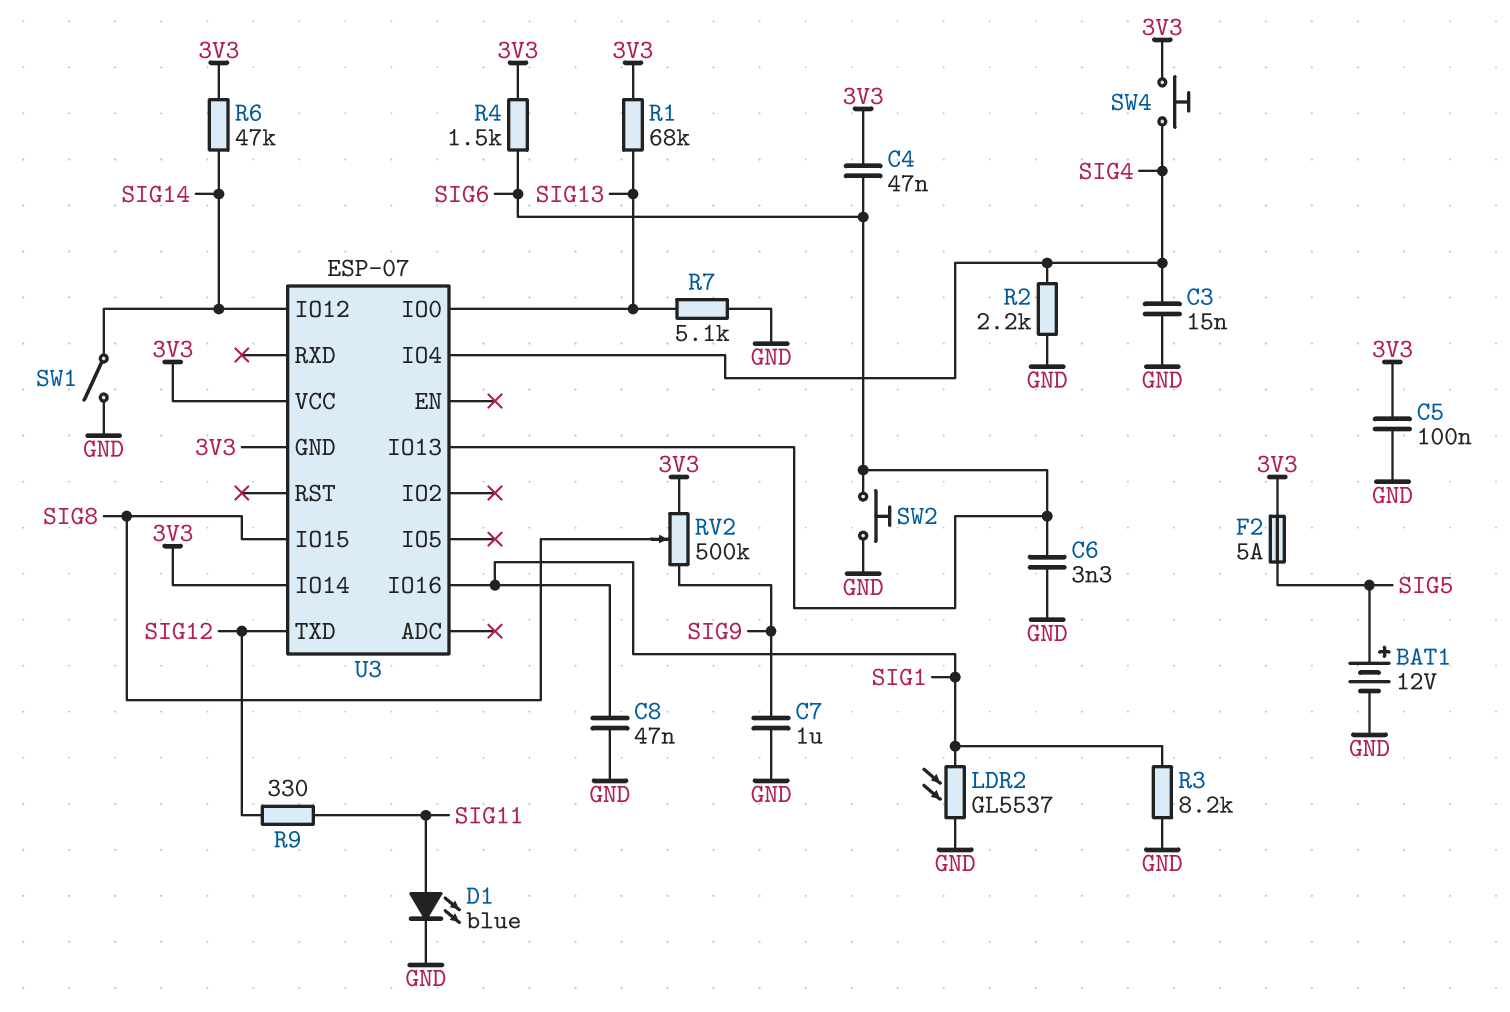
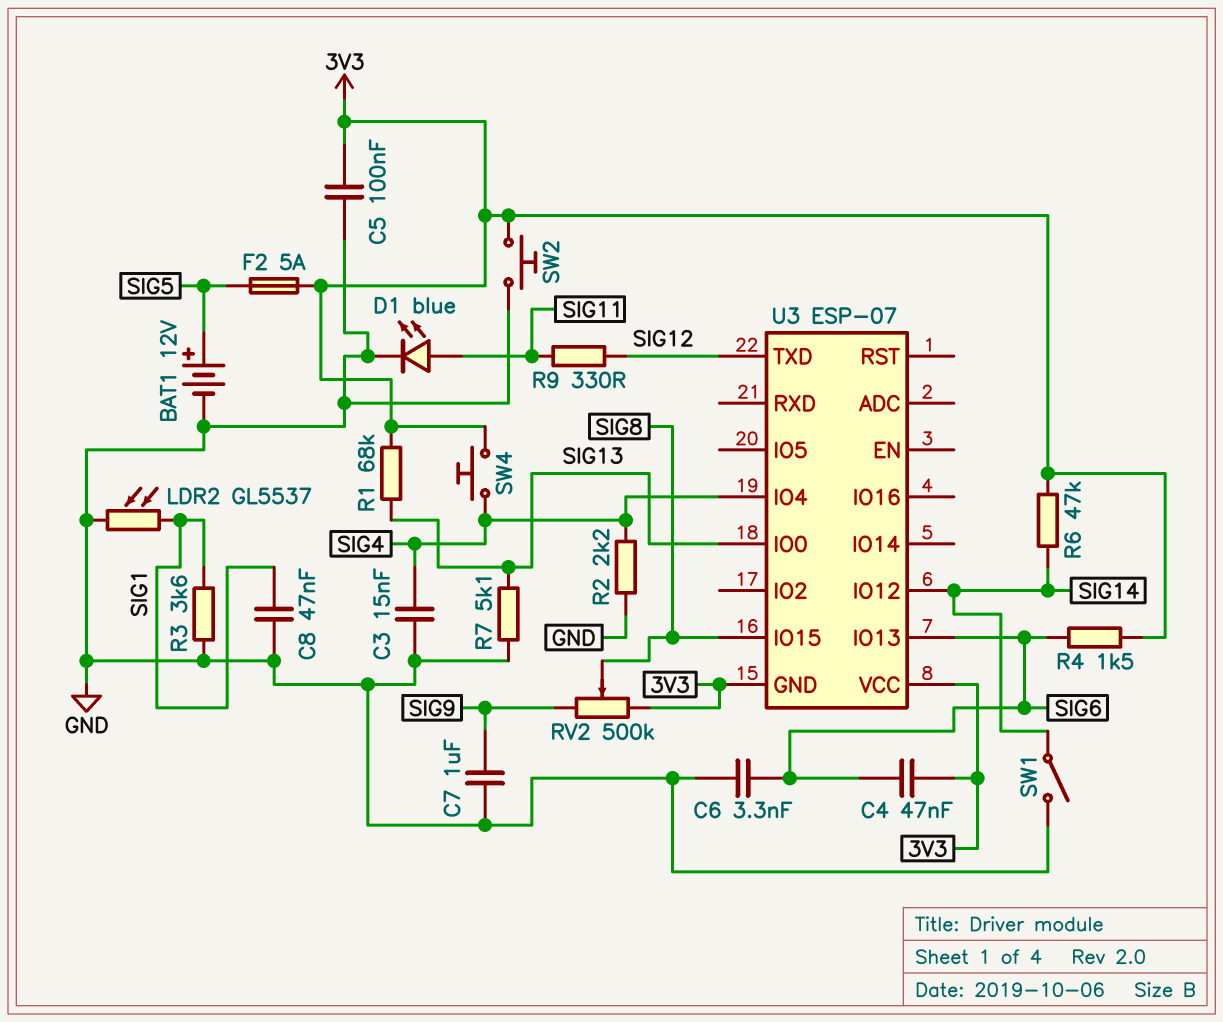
R3: 8.2k (GND, SIG1) -> 3.6k (GND, SIG1)
SW2: button (GND, SIG6) -> button (3V3, GND)
U3 pin IO14: 3V3 -> none
U3 pin IO16: SIG1 -> none

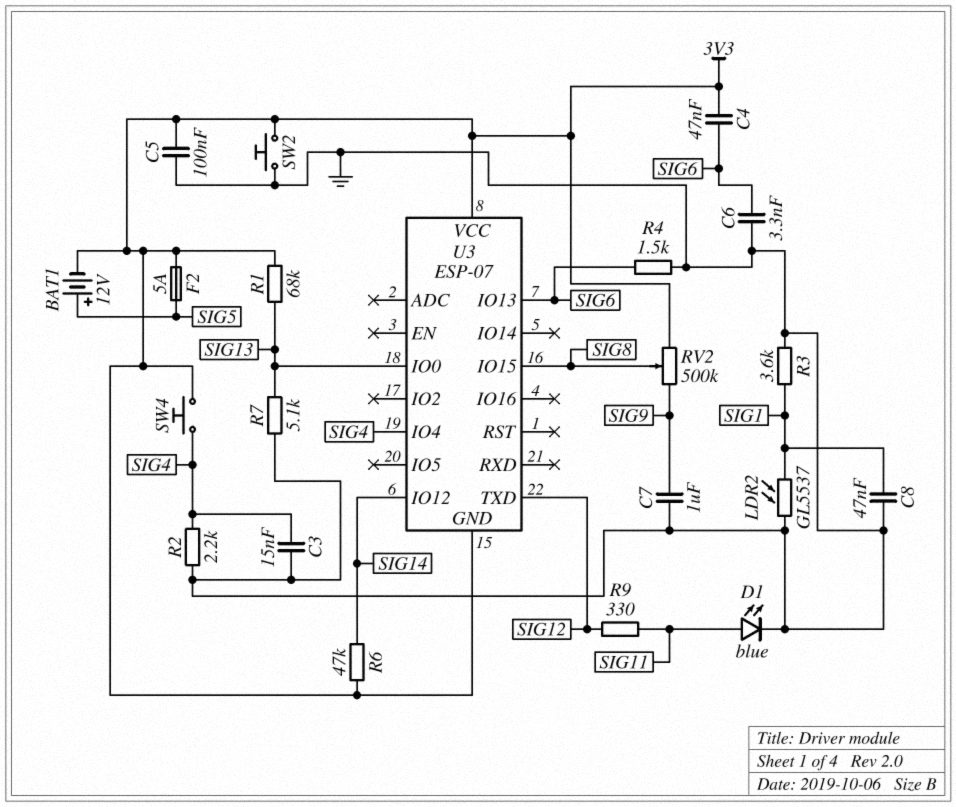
BAT1: 12V (plus SIG5, minus GND) -> 12V (plus SIG5, minus 3V3)
R4: 1.5k (3V3, SIG6) -> 1.5k (GND, SIG6)
SW1: switch (GND, SIG14) -> none

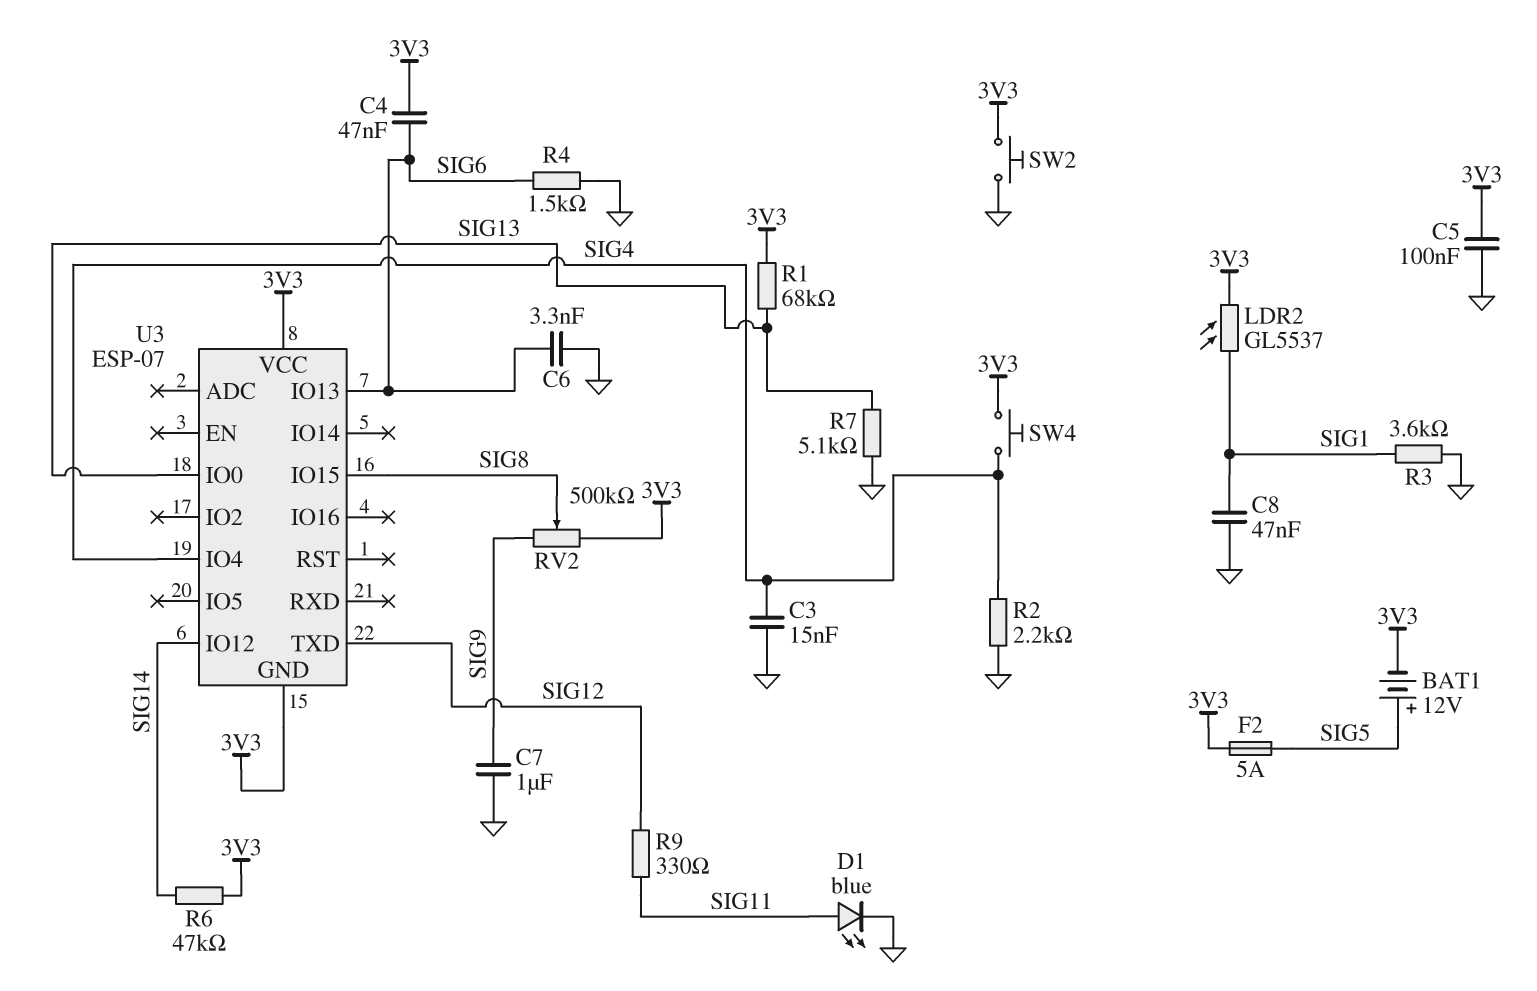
LDR2: GL5537 (GND, SIG1) -> GL5537 (3V3, SIG1)

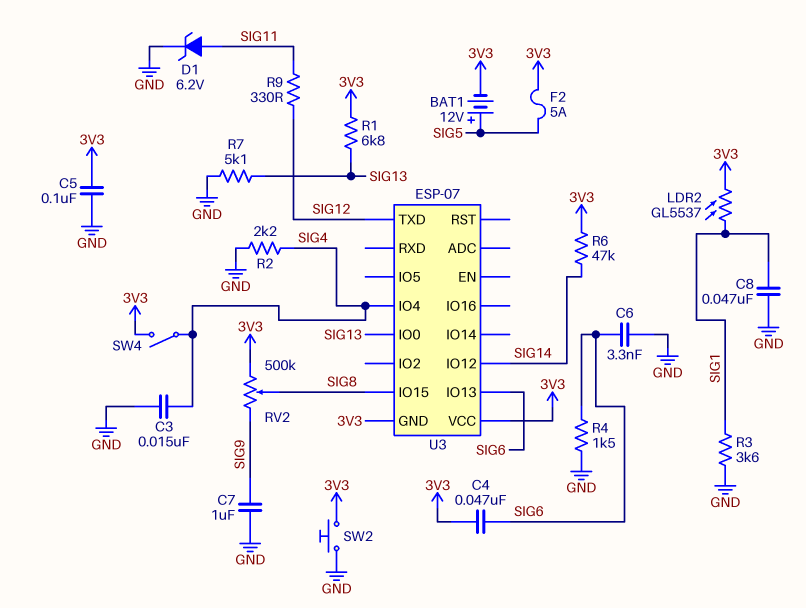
D1: LED blue (A SIG11, K GND) -> zener 6.2V (A SIG11, K GND)
R1: 68k (3V3, SIG13) -> 6.8k (3V3, SIG13)
SW4: button (3V3, SIG4) -> switch (3V3, SIG4)

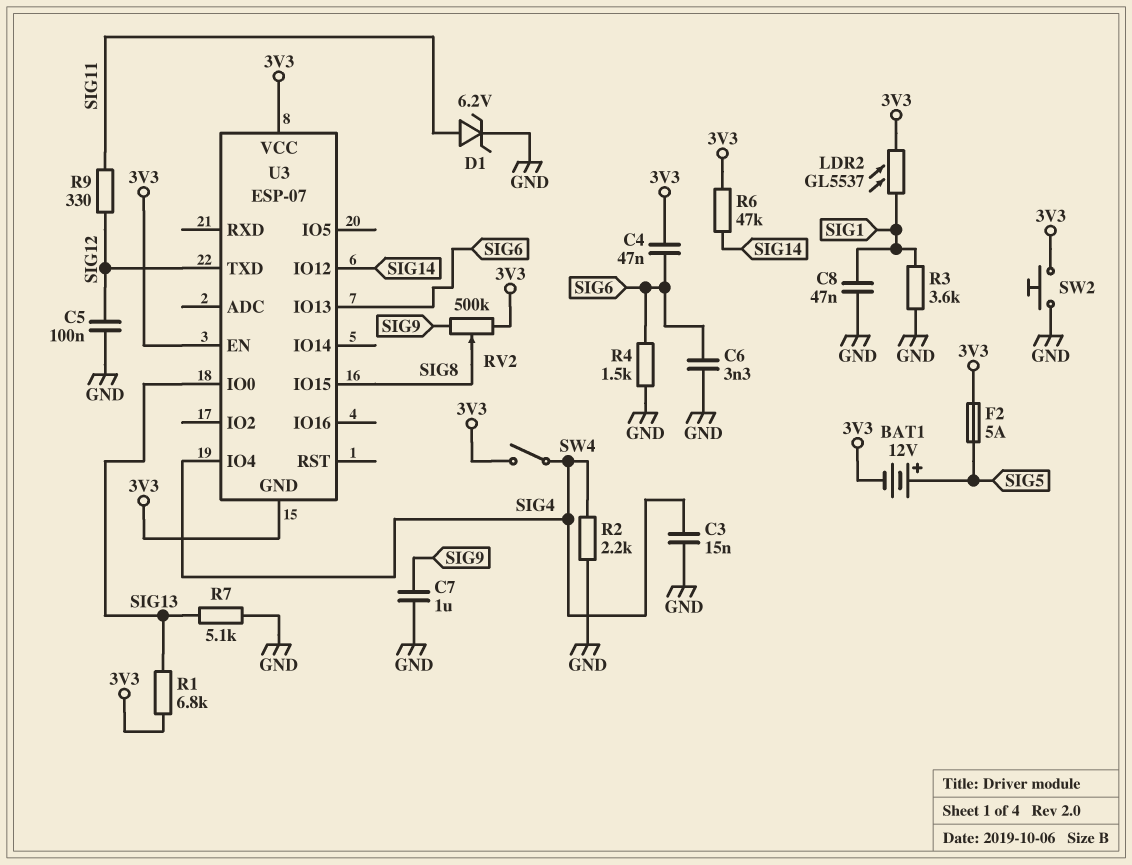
C5: 100nF (3V3, GND) -> 100nF (GND, SIG12)
U3 pin EN: none -> 3V3

